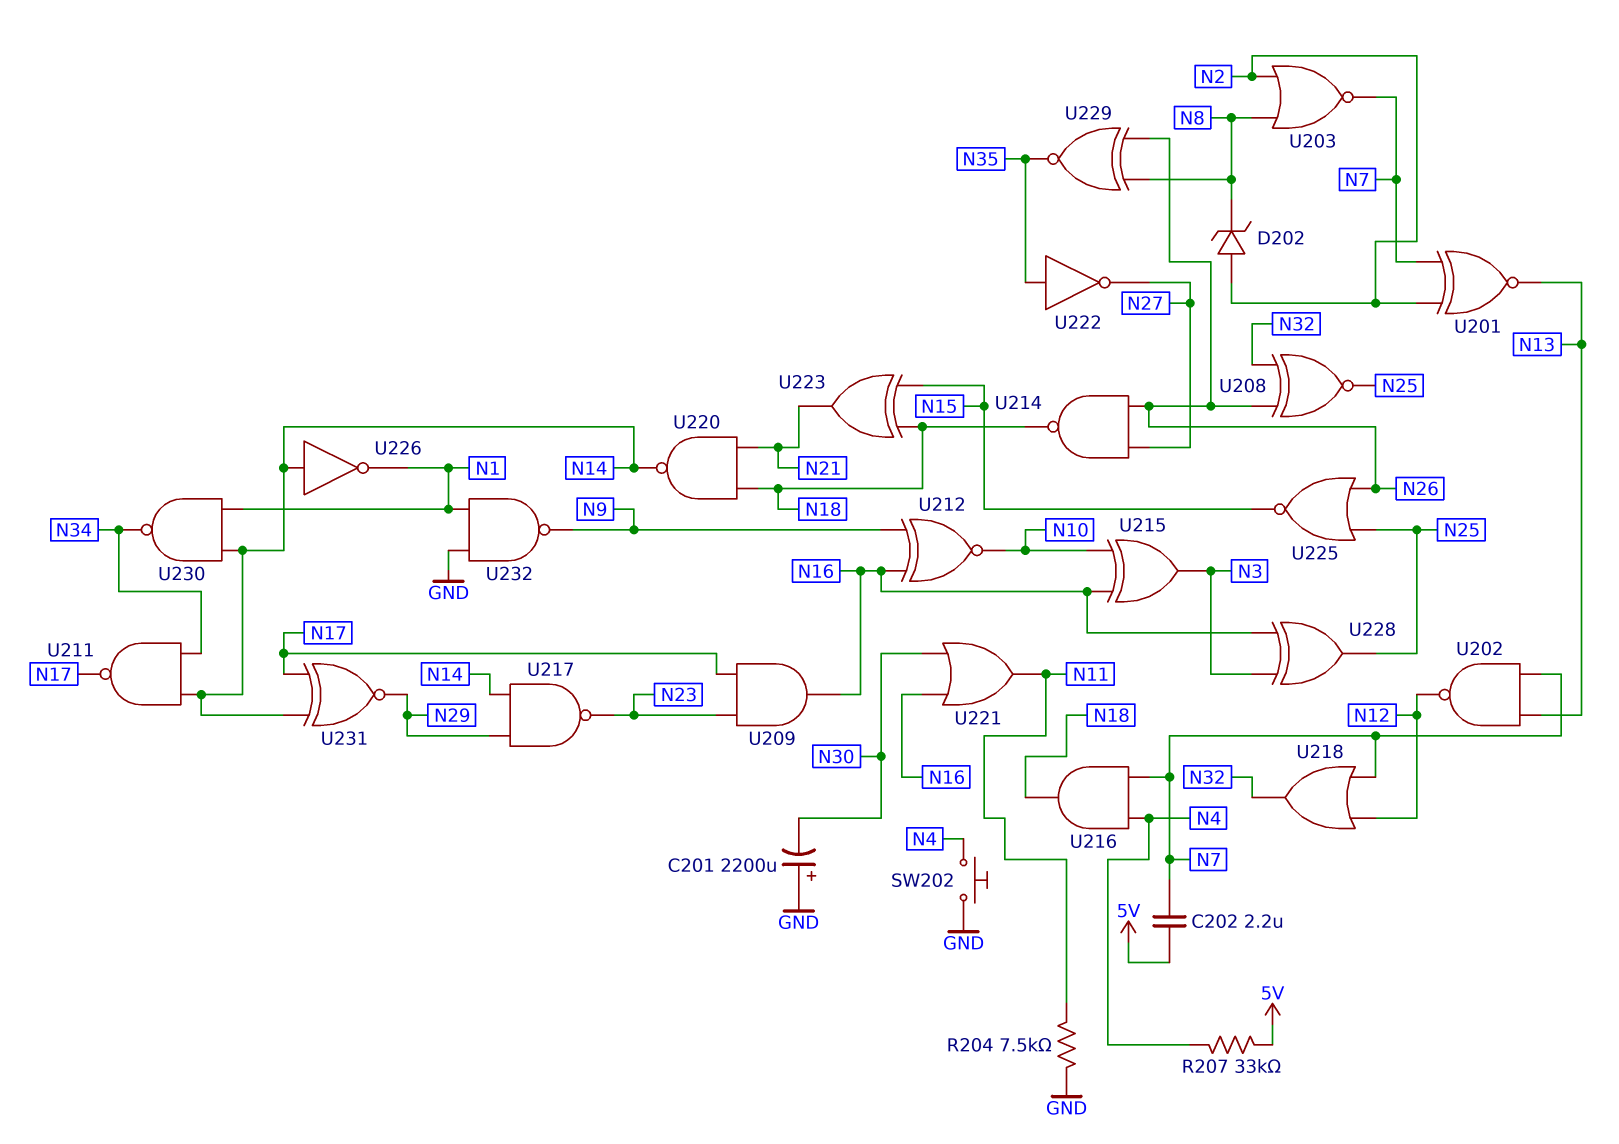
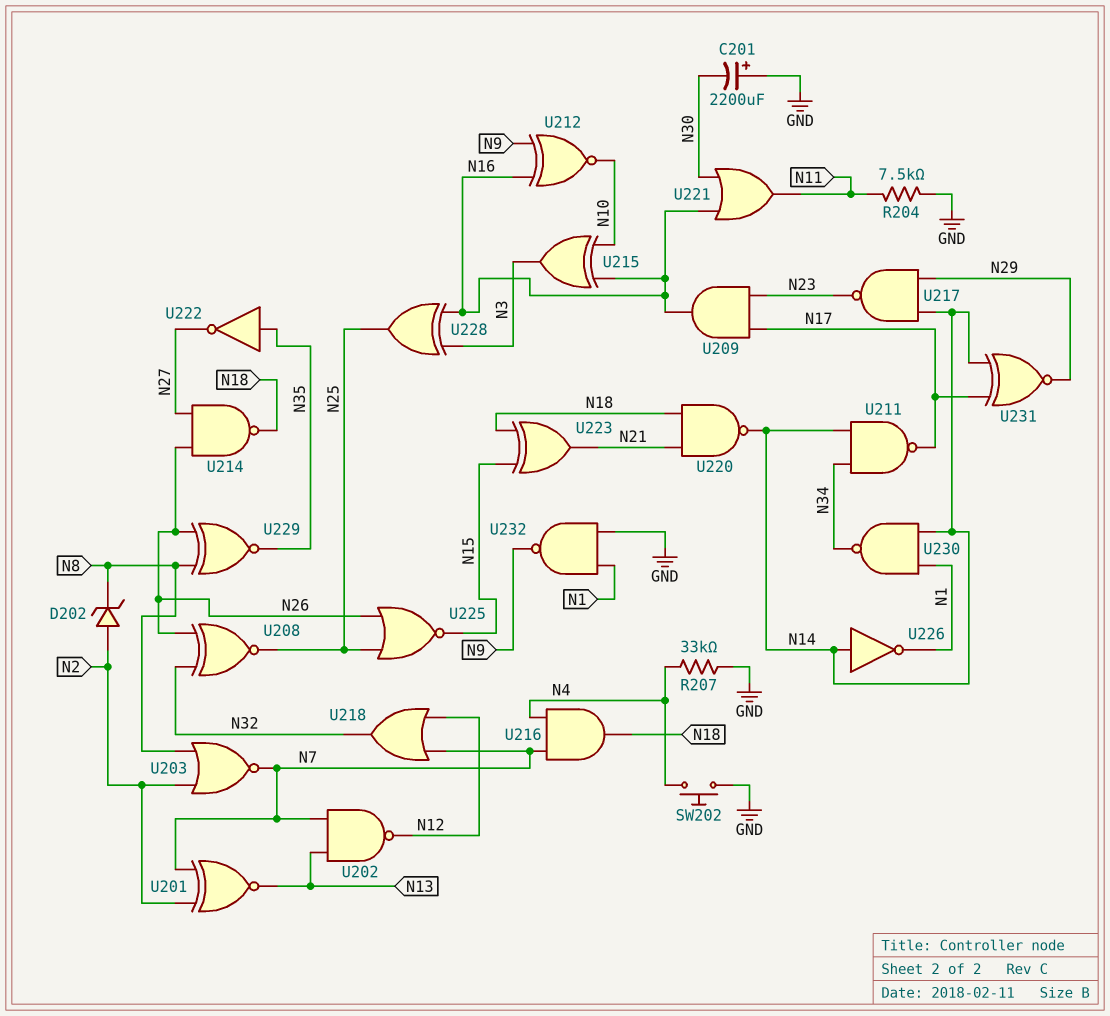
C202: 2.2uF (5V, N7) -> none
R207: 33k (5V, N4) -> 33k (GND, N4)

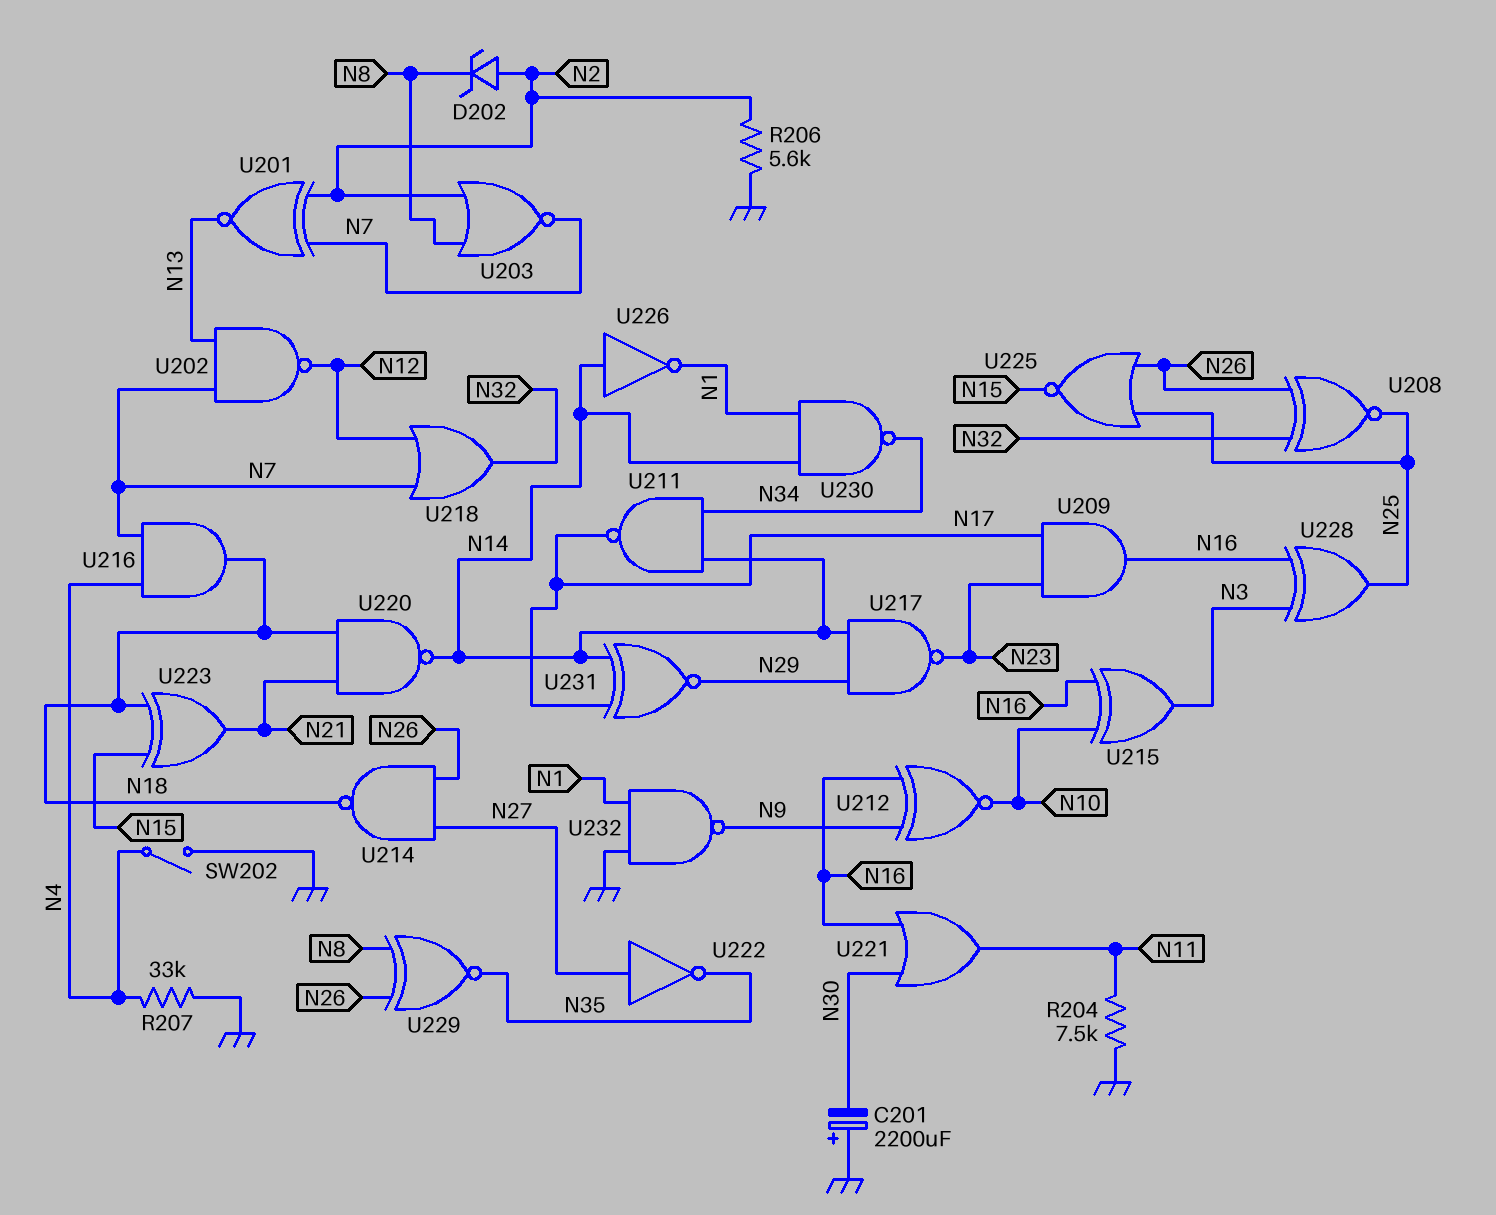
R206: none -> 5.6k (GND, N2)
SW202: button (GND, N4) -> switch (GND, N4)
U222: NOT (in N35, out N27) -> NOT (in N27, out N35)

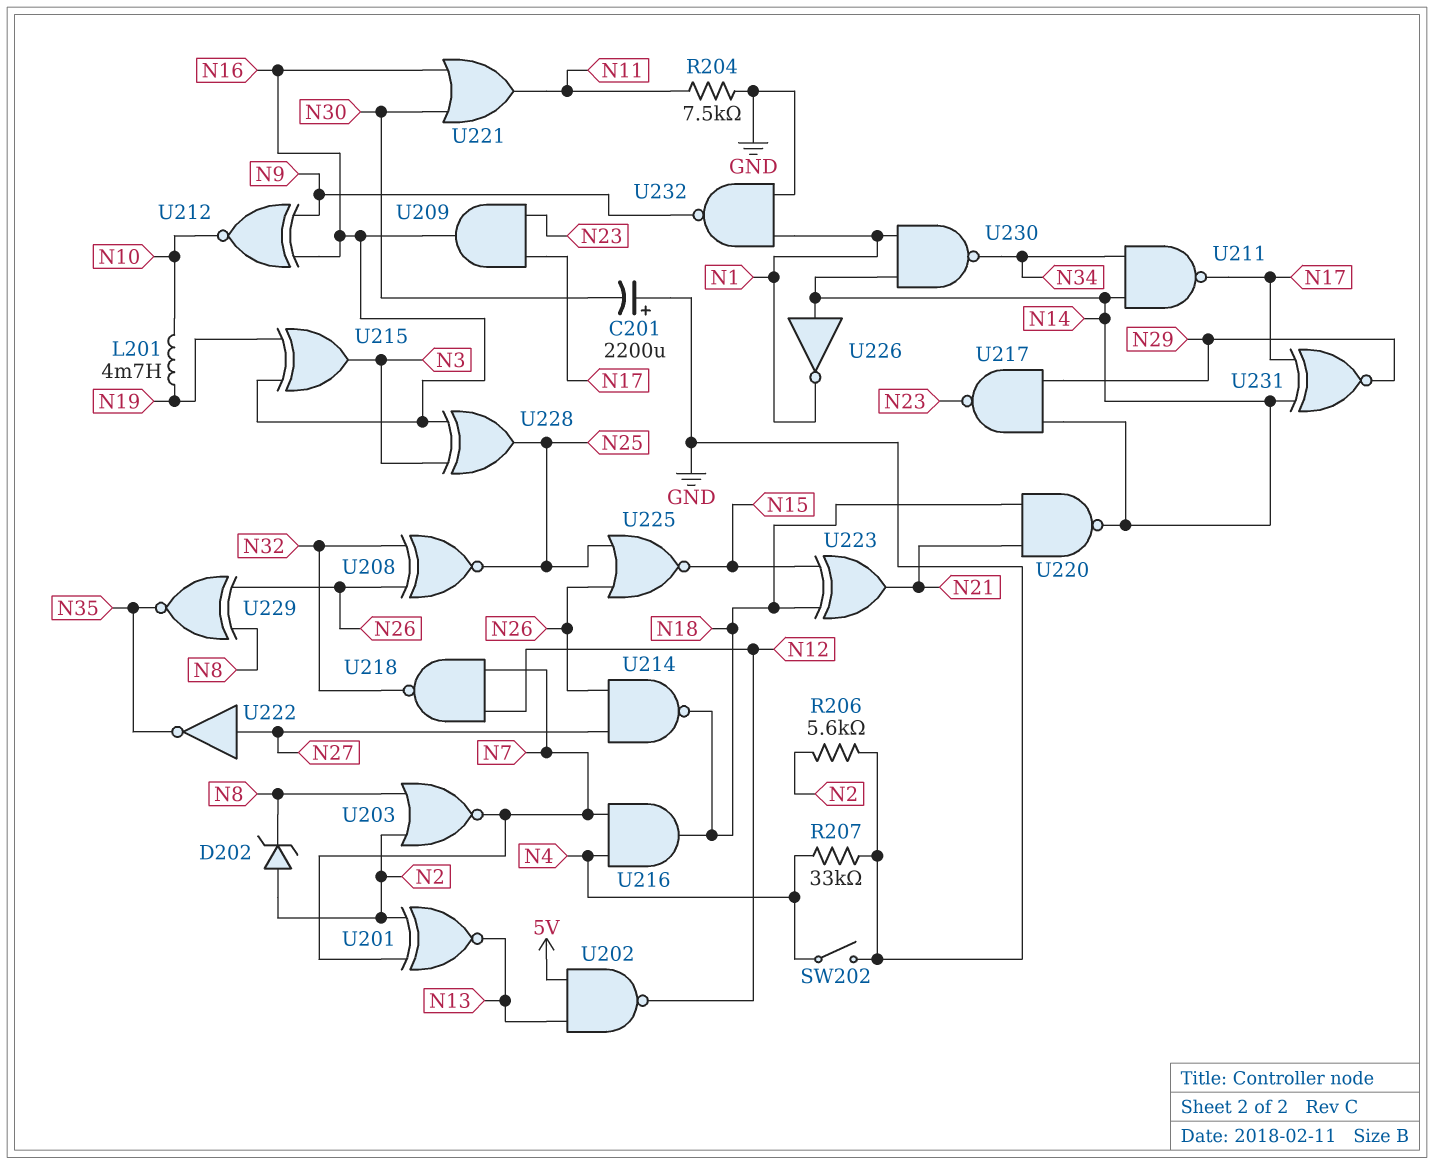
L201: none -> 4.7mH (N10, N19)
U202: NAND (in N7, in N13, out N12) -> NAND (in 5V, in N13, out N12)
U215: XOR (in N10, in N16, out N3) -> XOR (in N16, in N19, out N3)
U218: OR (in N7, in N12, out N32) -> NAND (in N7, in N12, out N32)

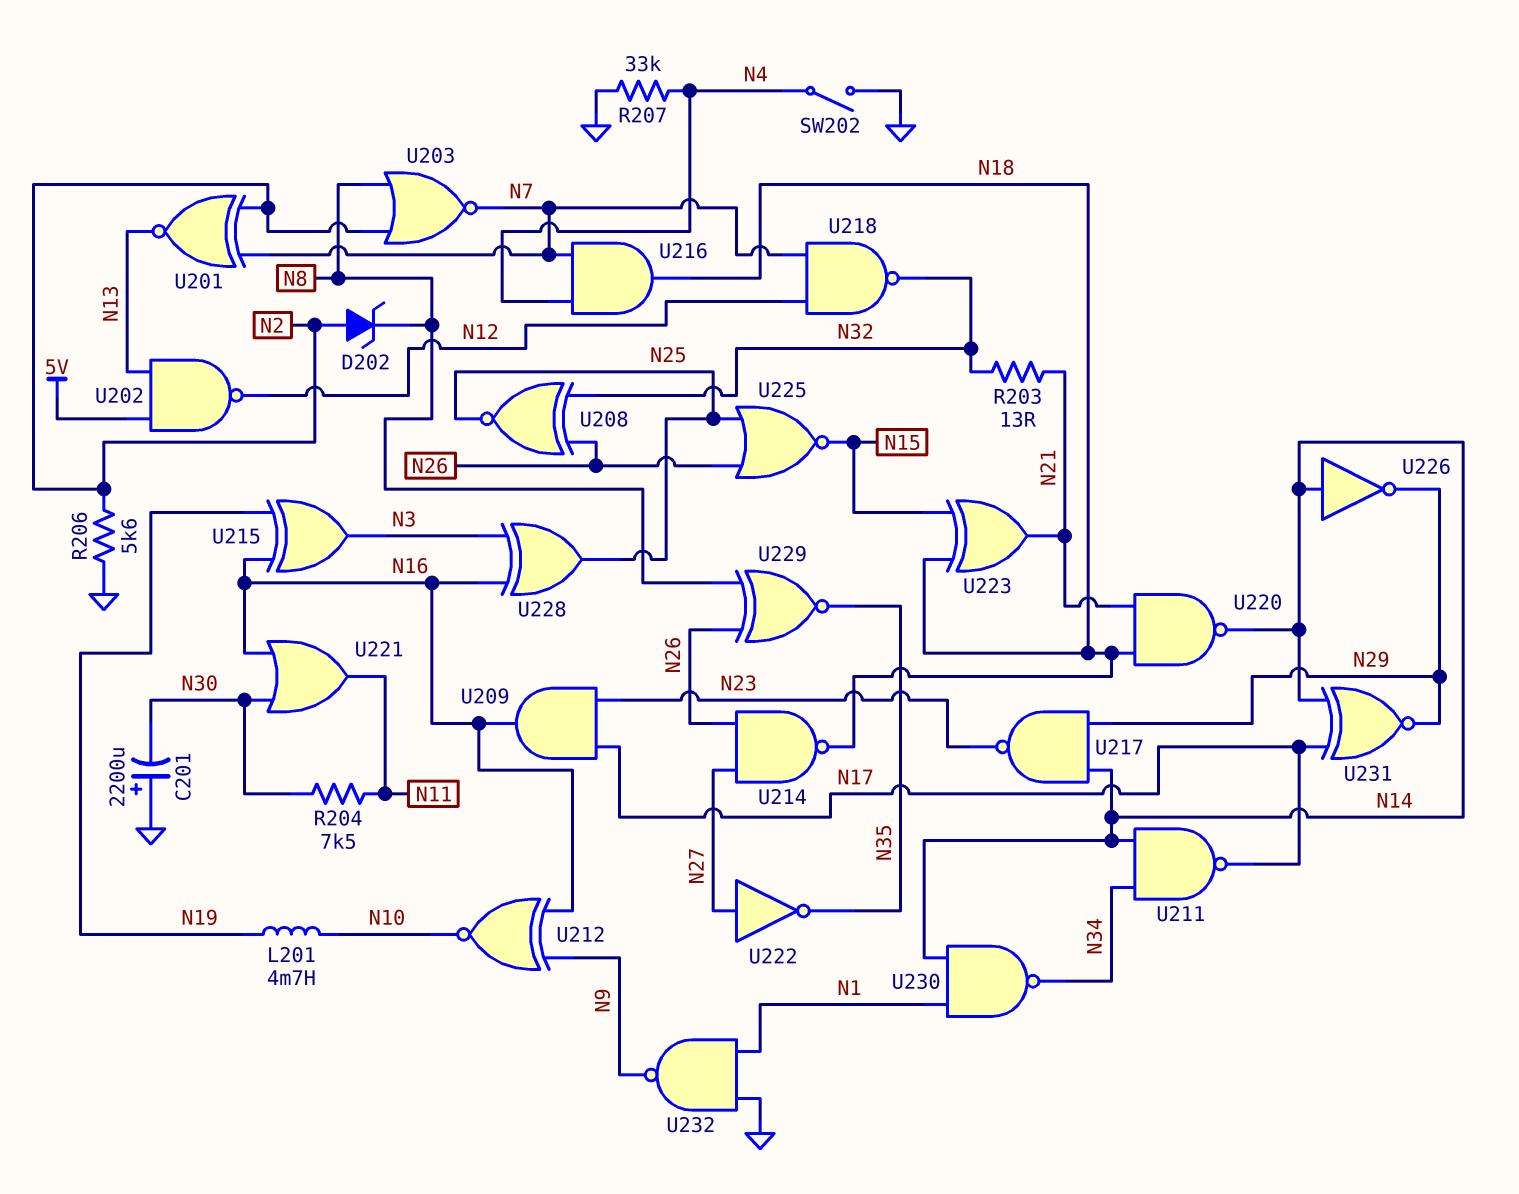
R203: none -> 13 (N21, N32)
R204: 7.5k (GND, N11) -> 7.5k (N11, N30)
U226: NOT (in N14, out N1) -> NOT (in N14, out N29)

